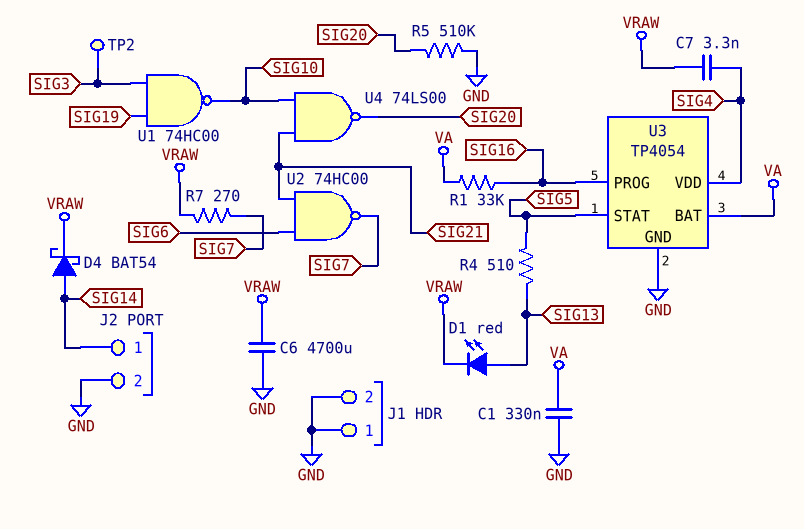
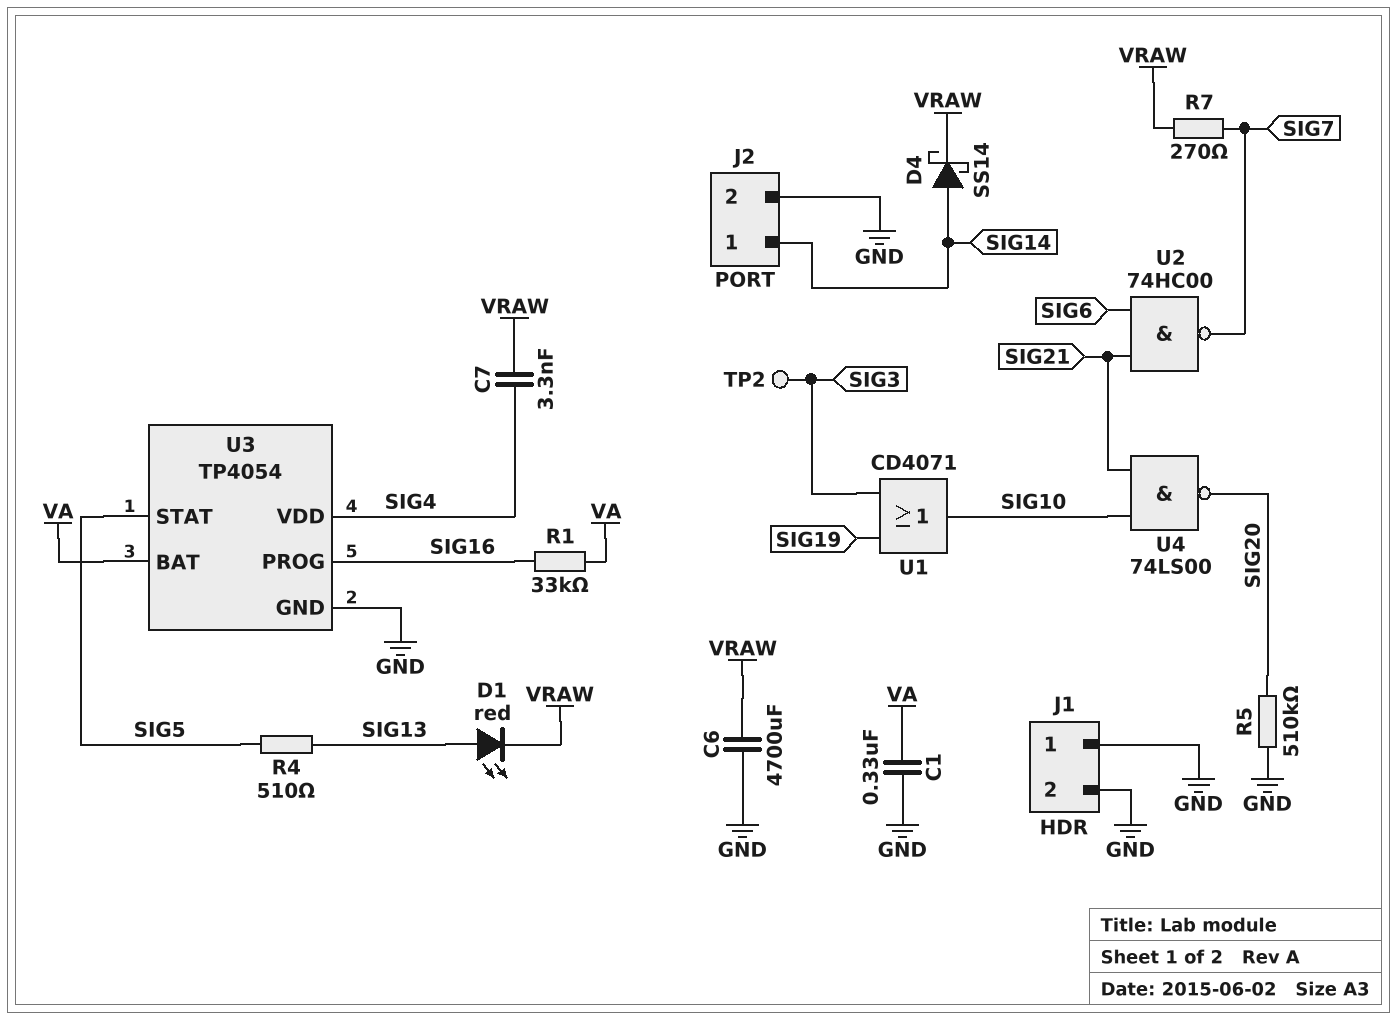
D4: schottky BAT54 (A SIG14, K VRAW) -> schottky SS14 (A SIG14, K VRAW)
U1: NAND 74HC00 (in SIG3, in SIG19, out SIG10) -> OR CD4071 (in SIG3, in SIG19, out SIG10)

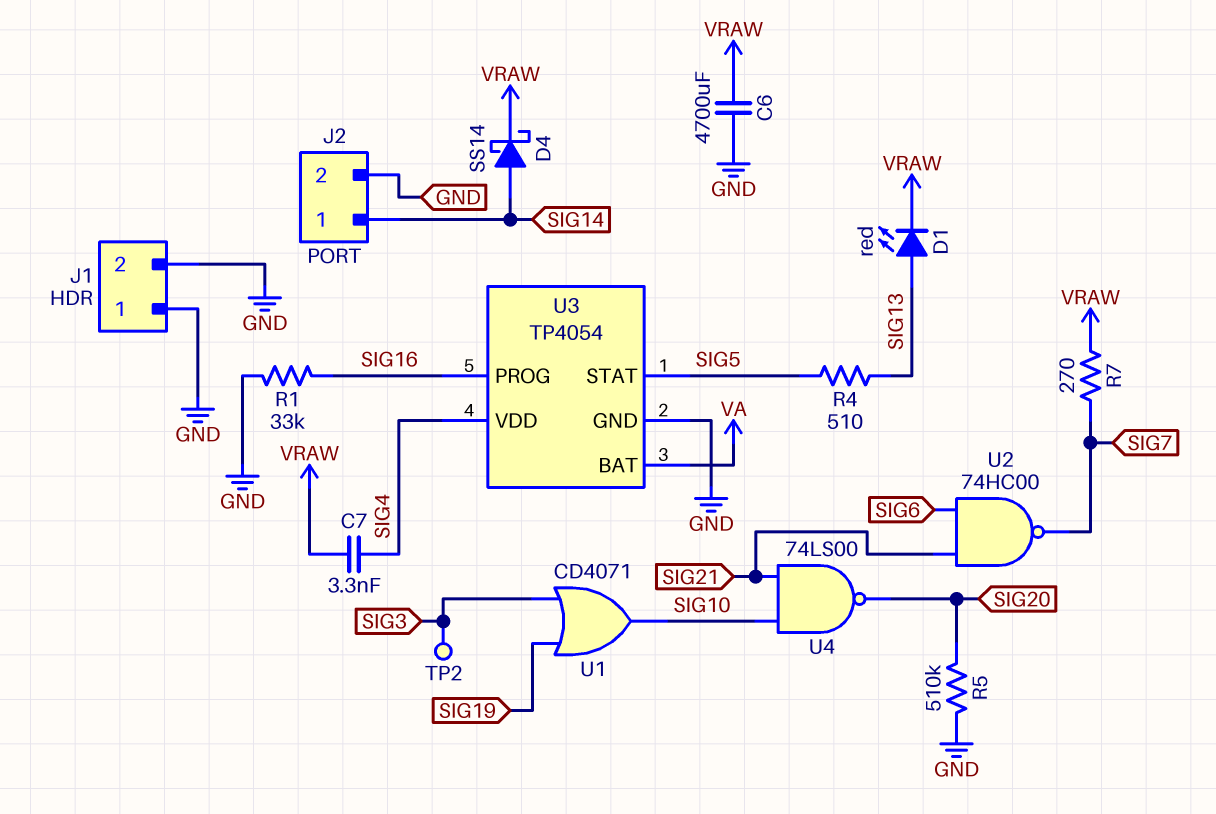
C1: 330nF (GND, VA) -> none
R1: 33k (SIG16, VA) -> 33k (GND, SIG16)

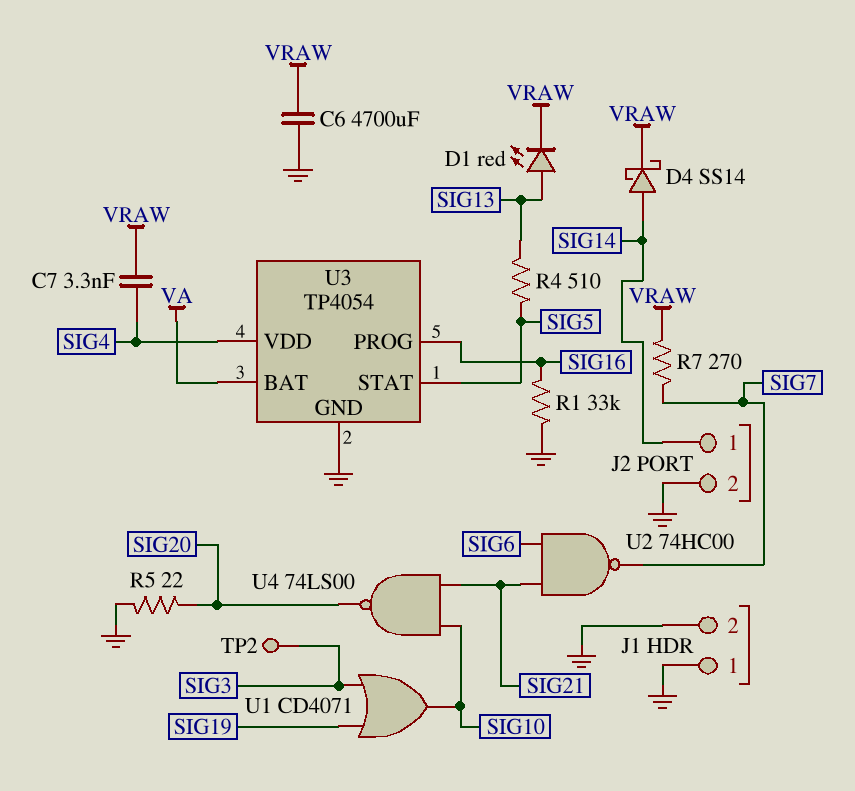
R5: 510k (GND, SIG20) -> 22 (GND, SIG20)

